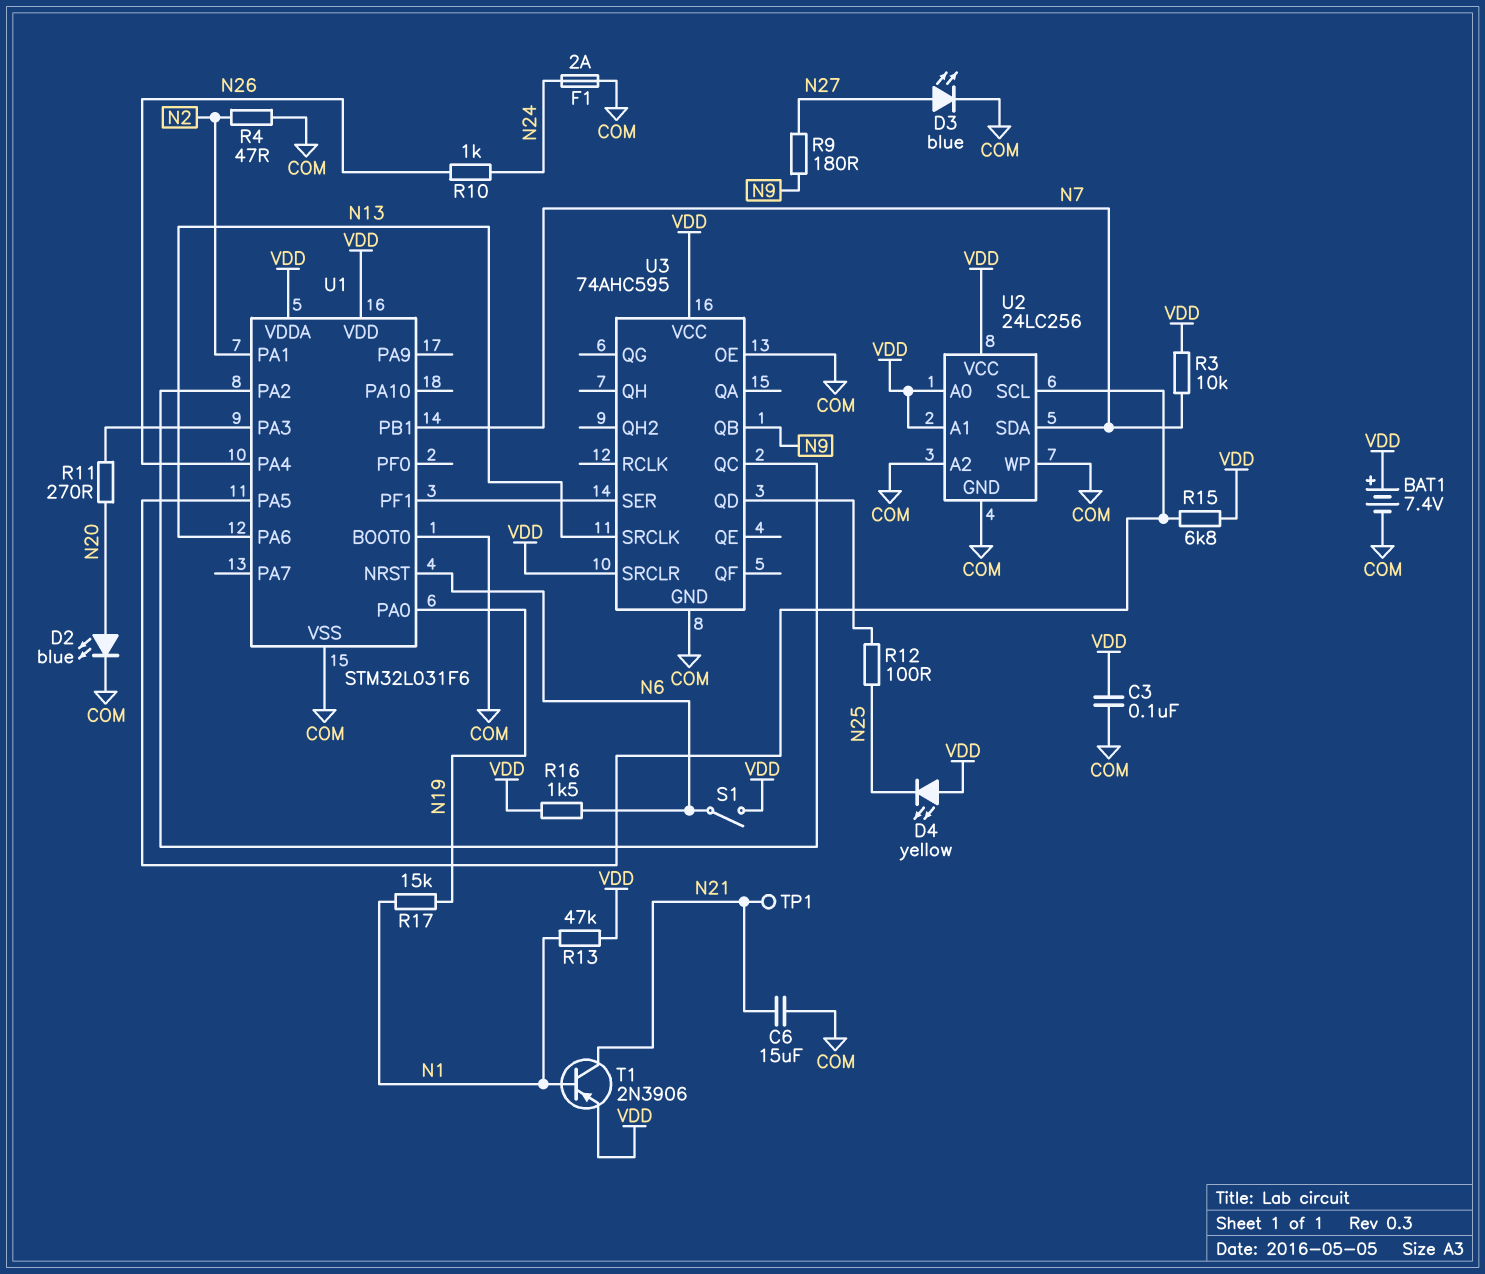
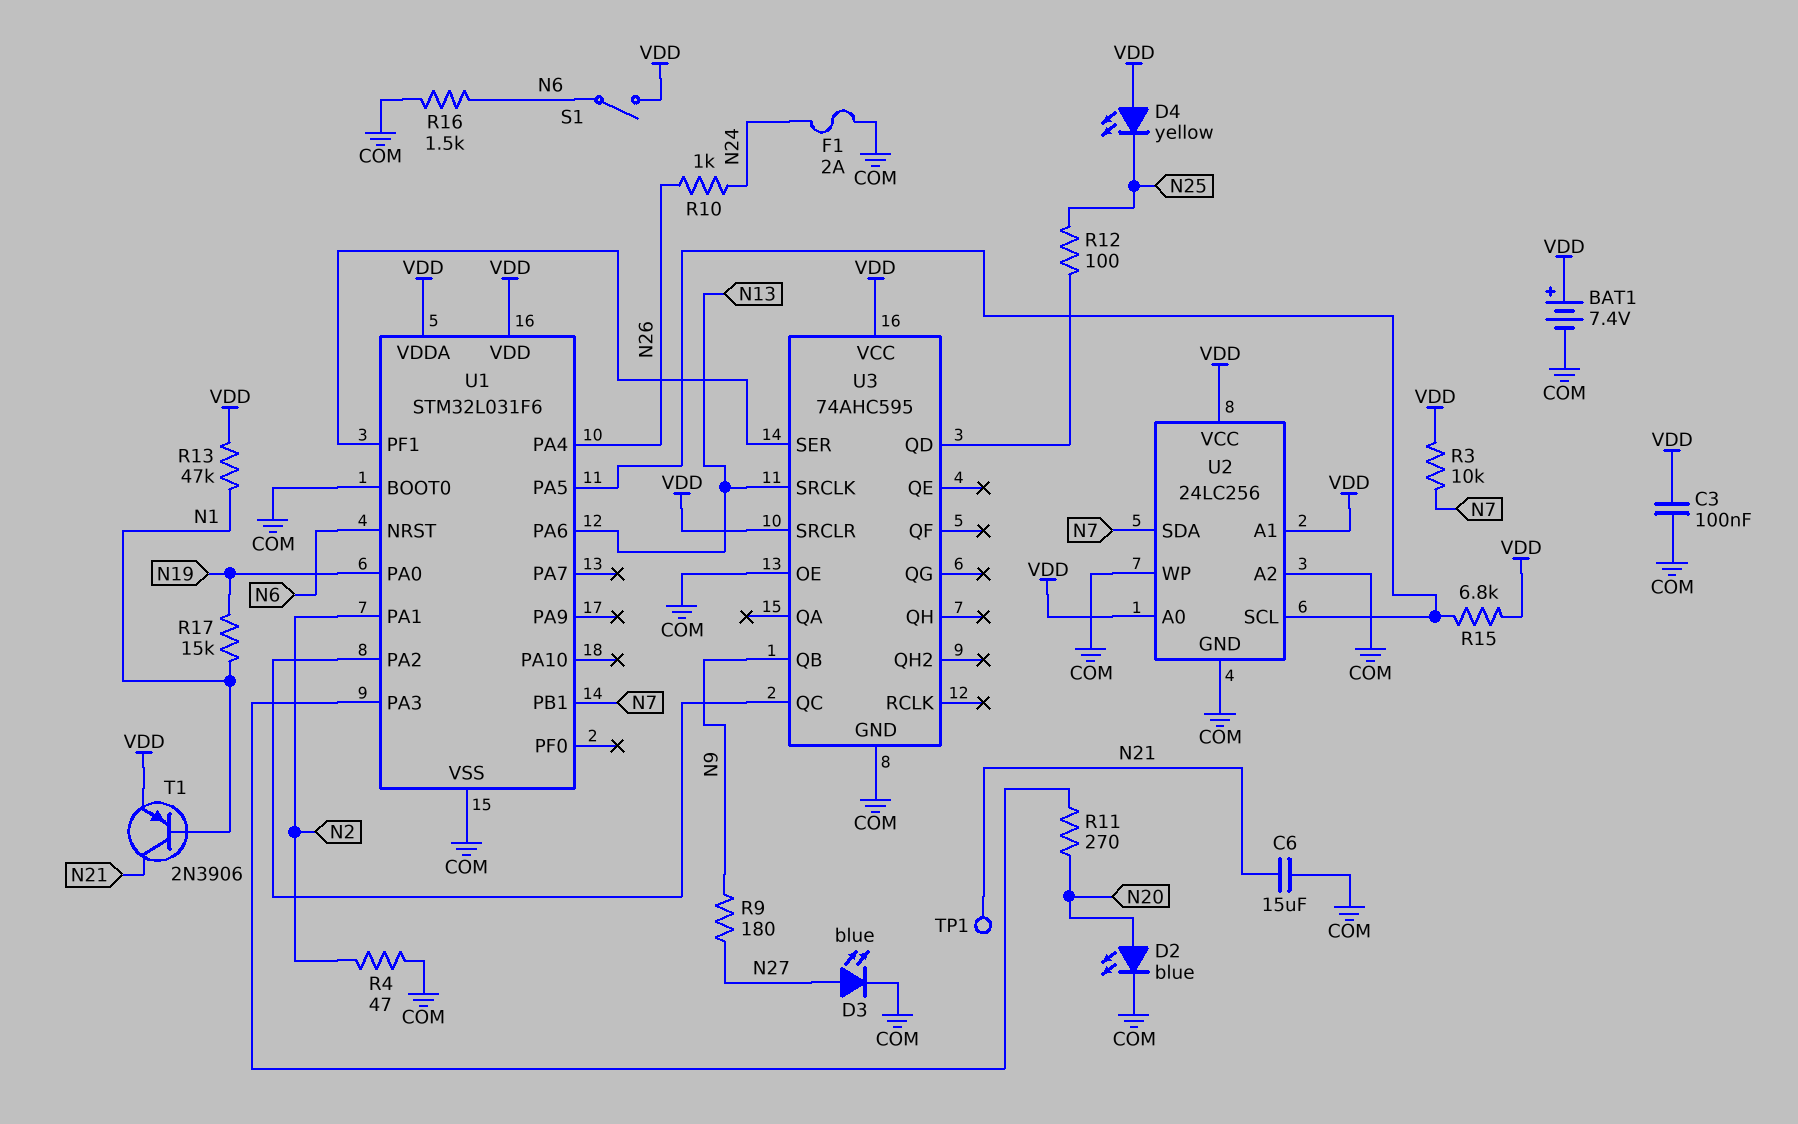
R16: 1.5k (N6, VDD) -> 1.5k (COM, N6)

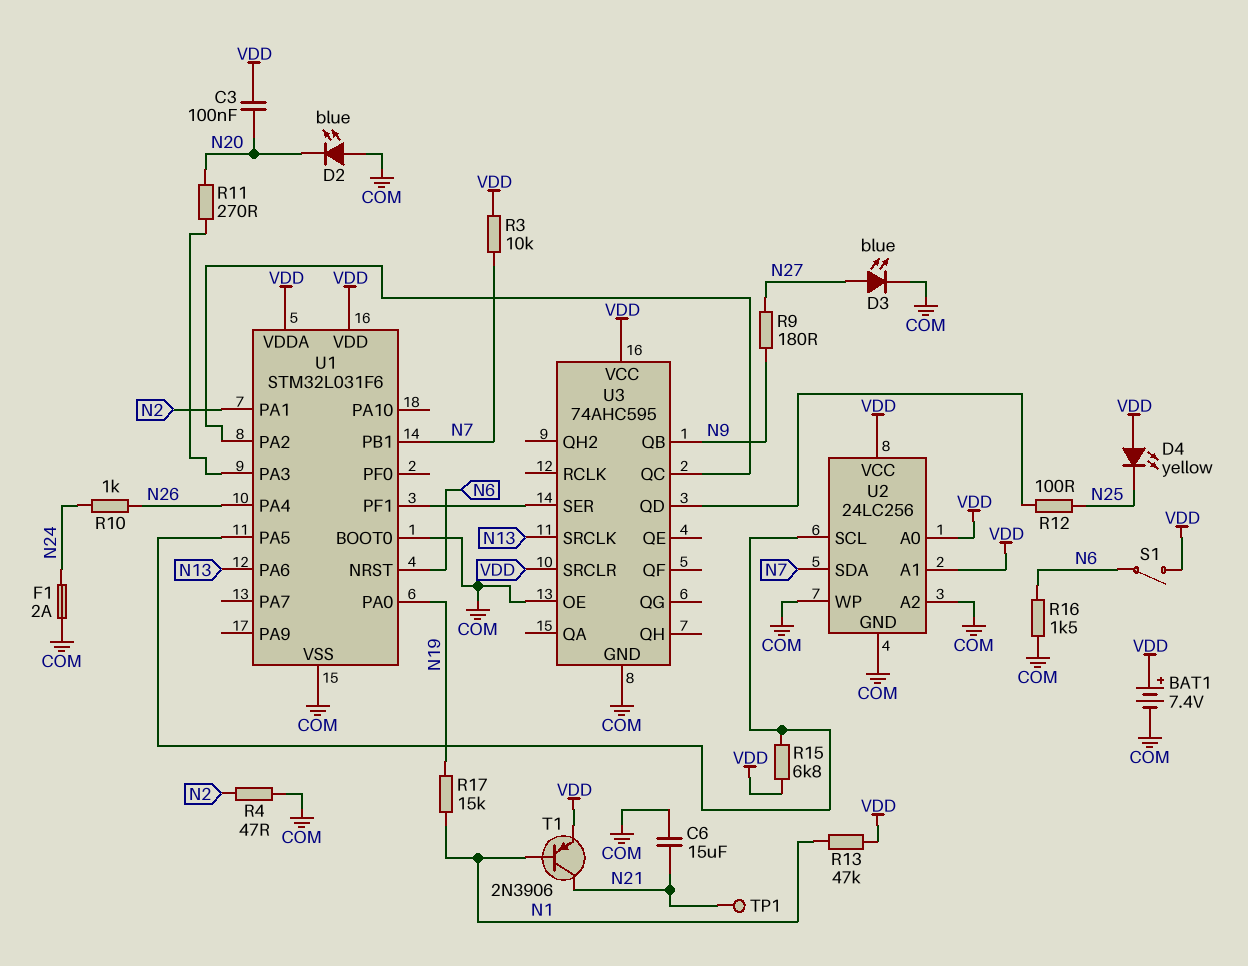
C3: 100nF (COM, VDD) -> 100nF (N20, VDD)
D2: LED blue (A N20, K COM) -> LED blue (A COM, K N20)

